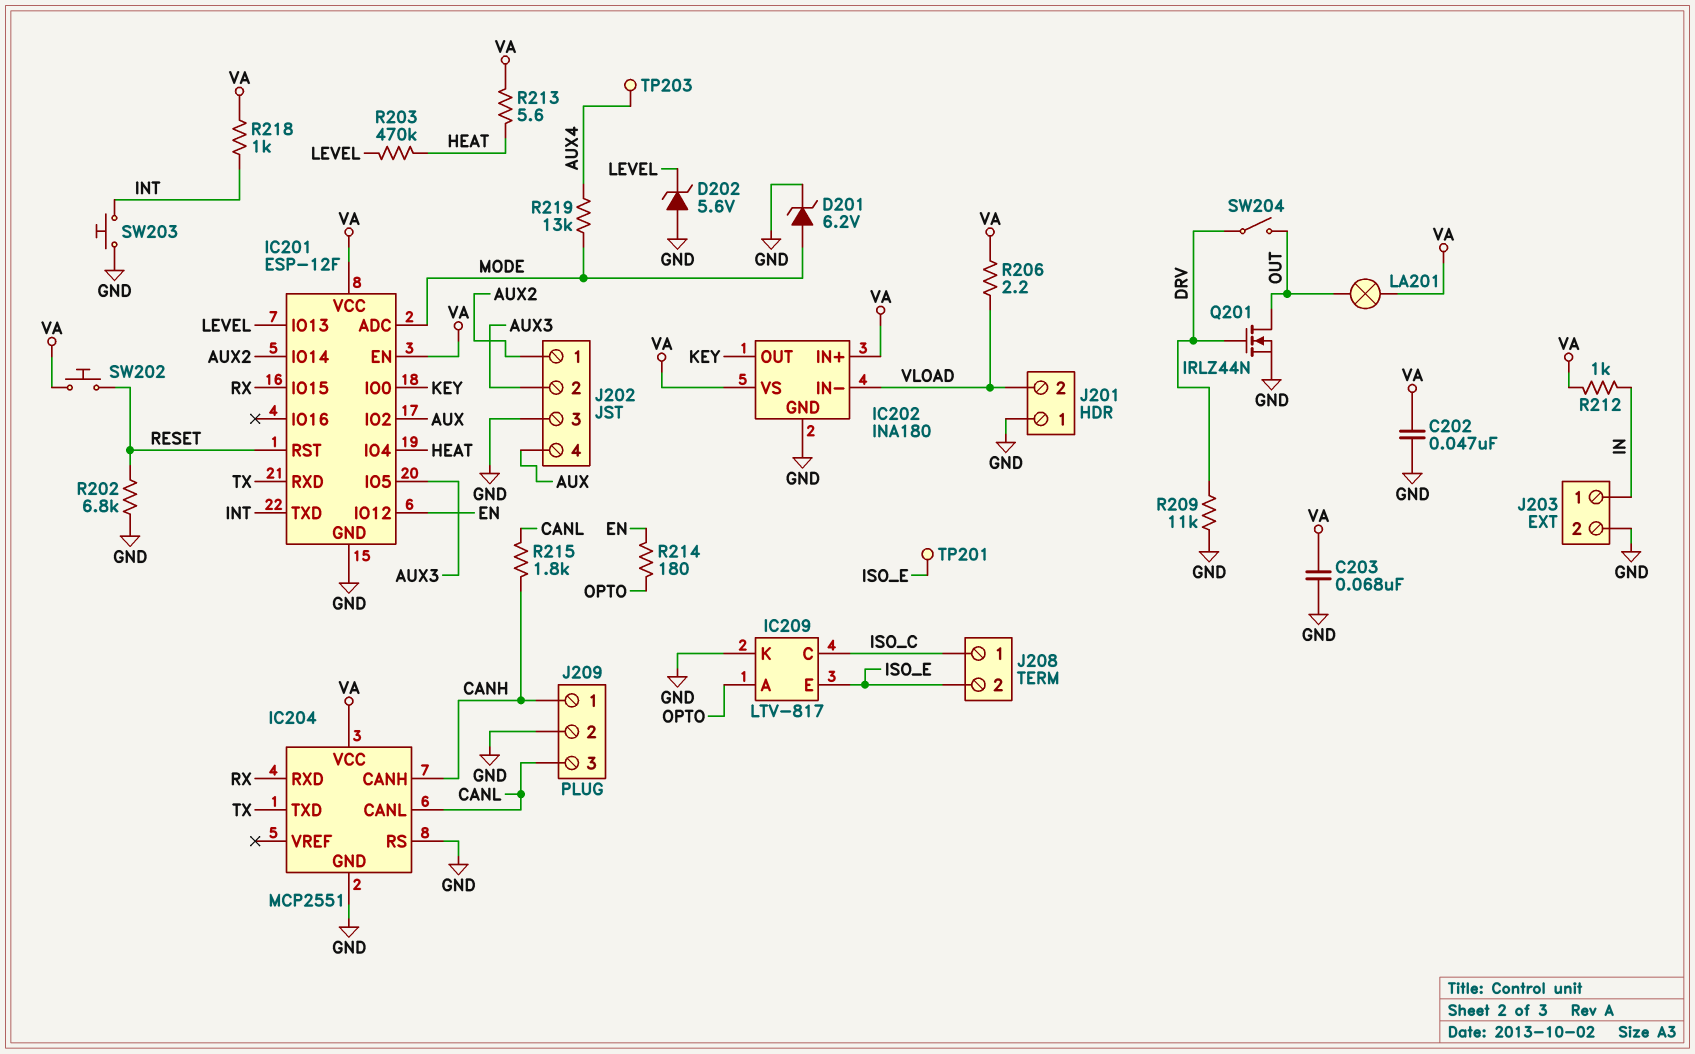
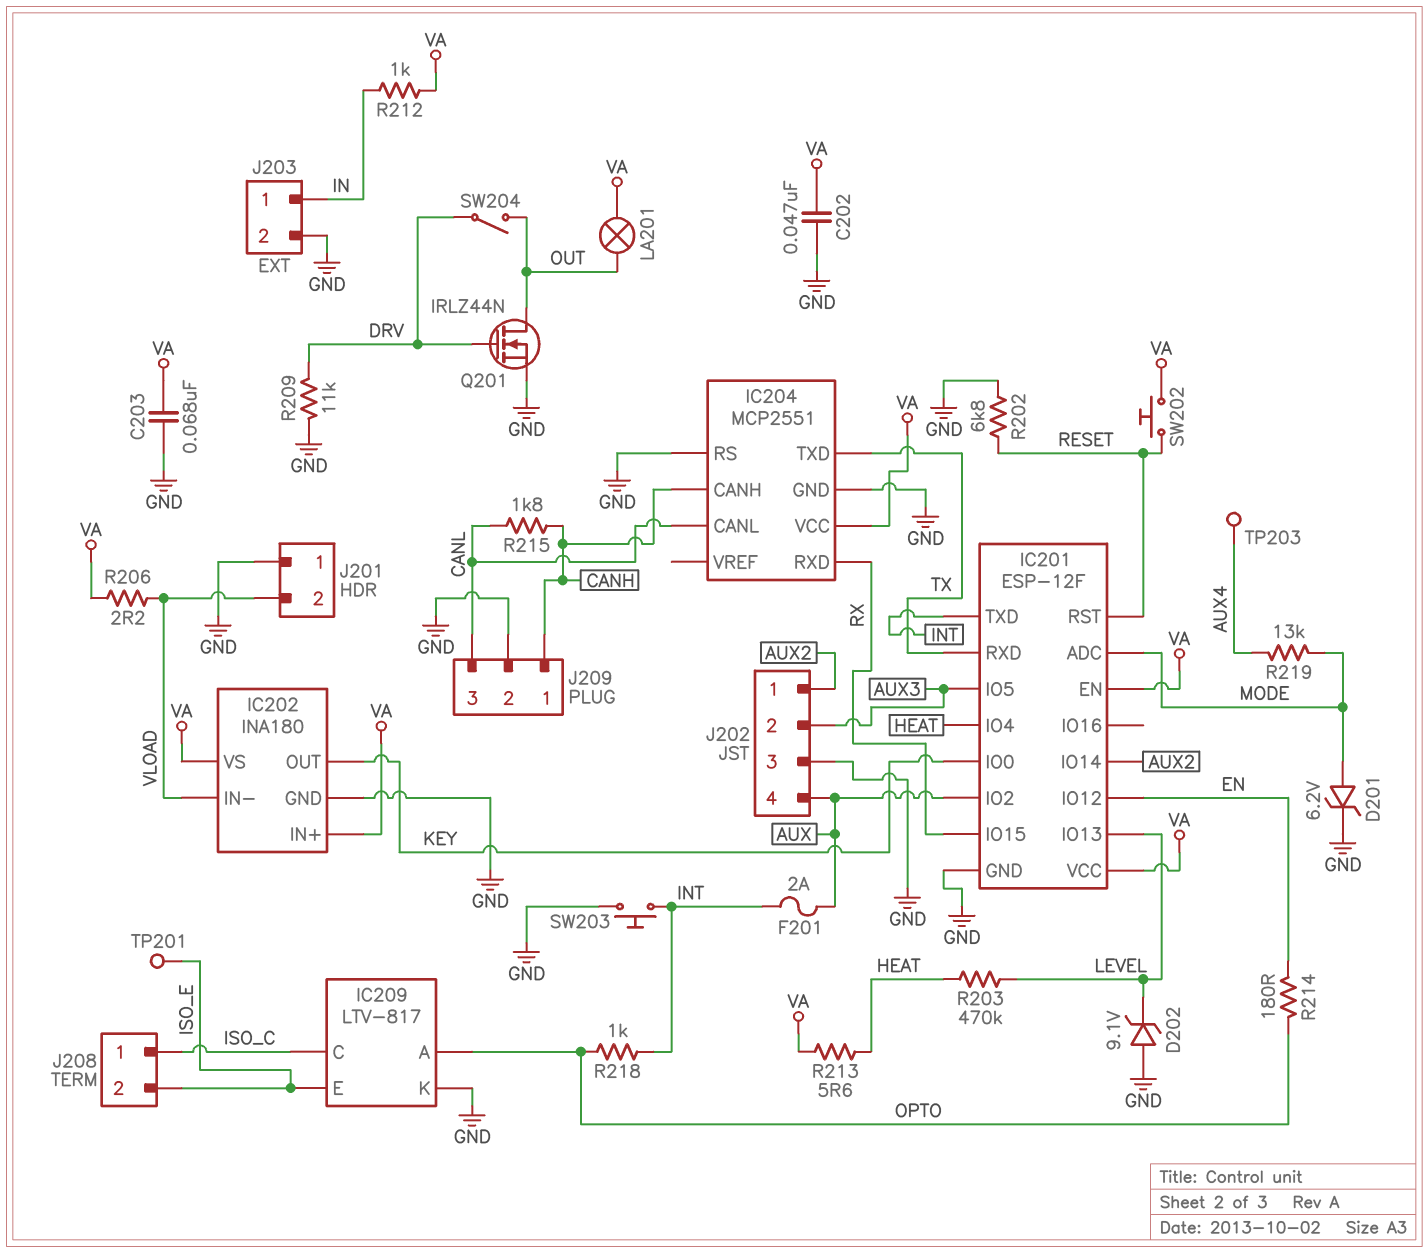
D202: zener 5.6V (A GND, K LEVEL) -> zener 9.1V (A GND, K LEVEL)
F201: none -> 2A (AUX, INT)
R218: 1k (INT, VA) -> 1k (INT, OPTO)

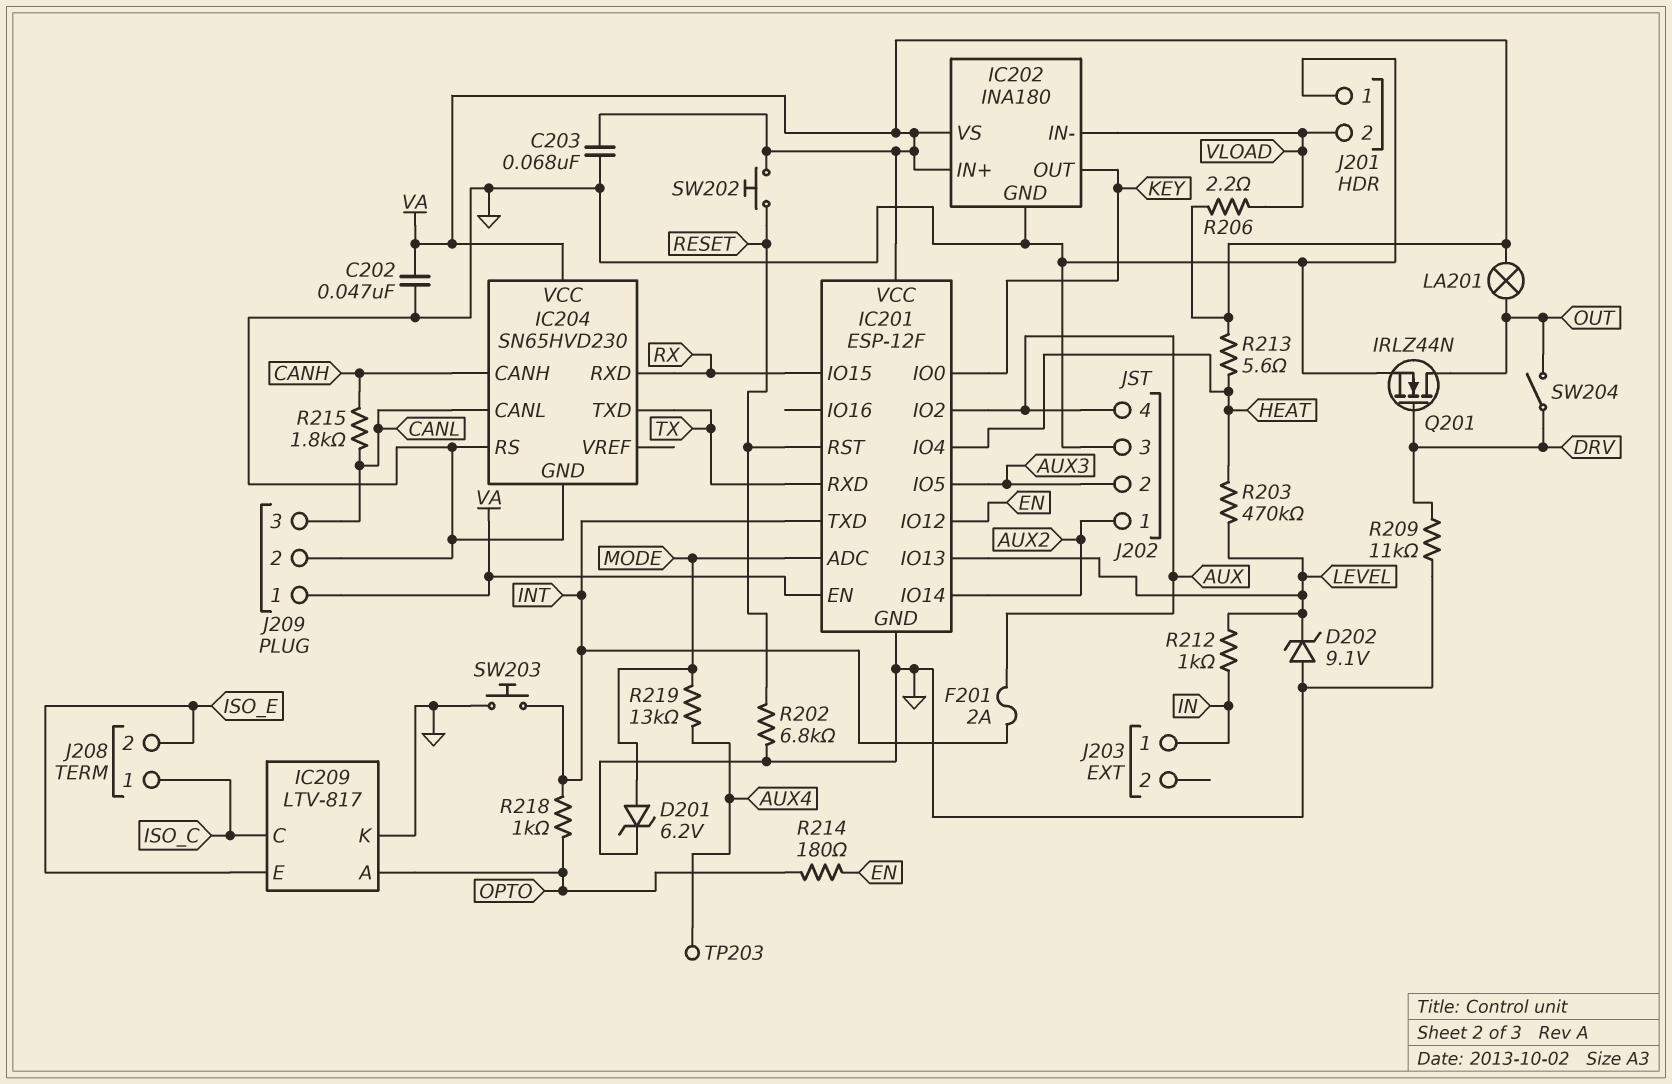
IC204: MCP2551 -> SN65HVD230
J203 pin 2: GND -> none
J209 pin 1: CANH -> VA
R212: 1k (IN, VA) -> 1k (IN, LEVEL)
TP201: test point (ISO_E) -> none

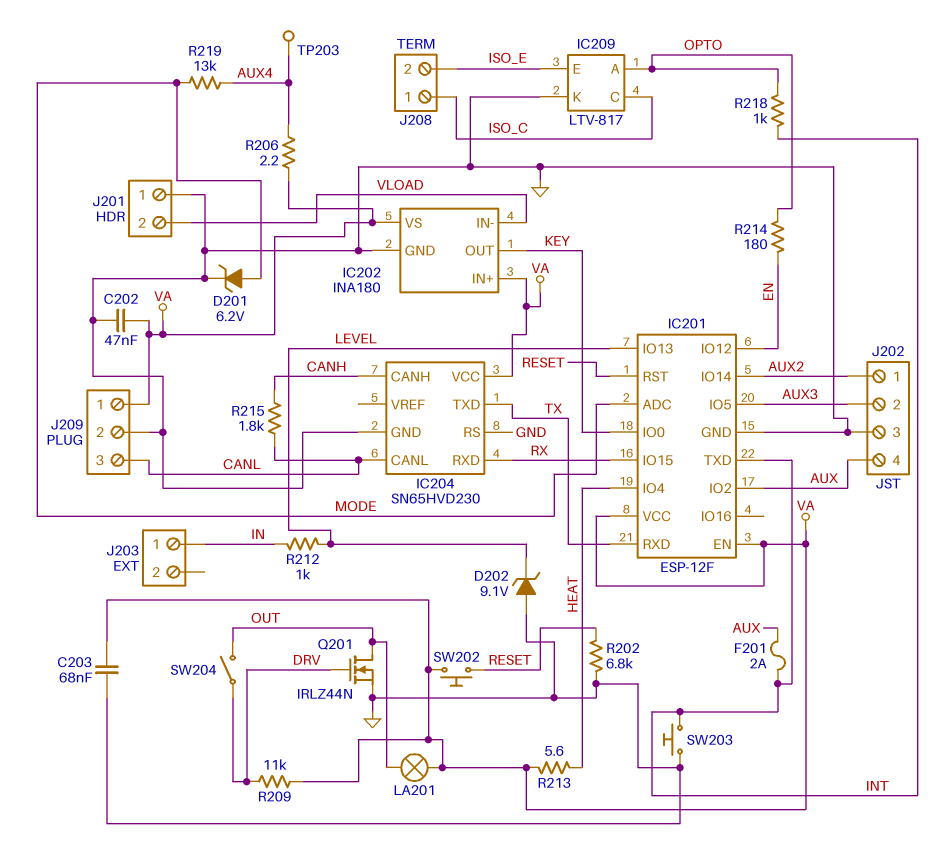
R203: 470k (HEAT, LEVEL) -> none
R206: 2.2 (VA, VLOAD) -> 2.2 (AUX4, VA)
R209: 11k (DRV, GND) -> 11k (DRV, VA)

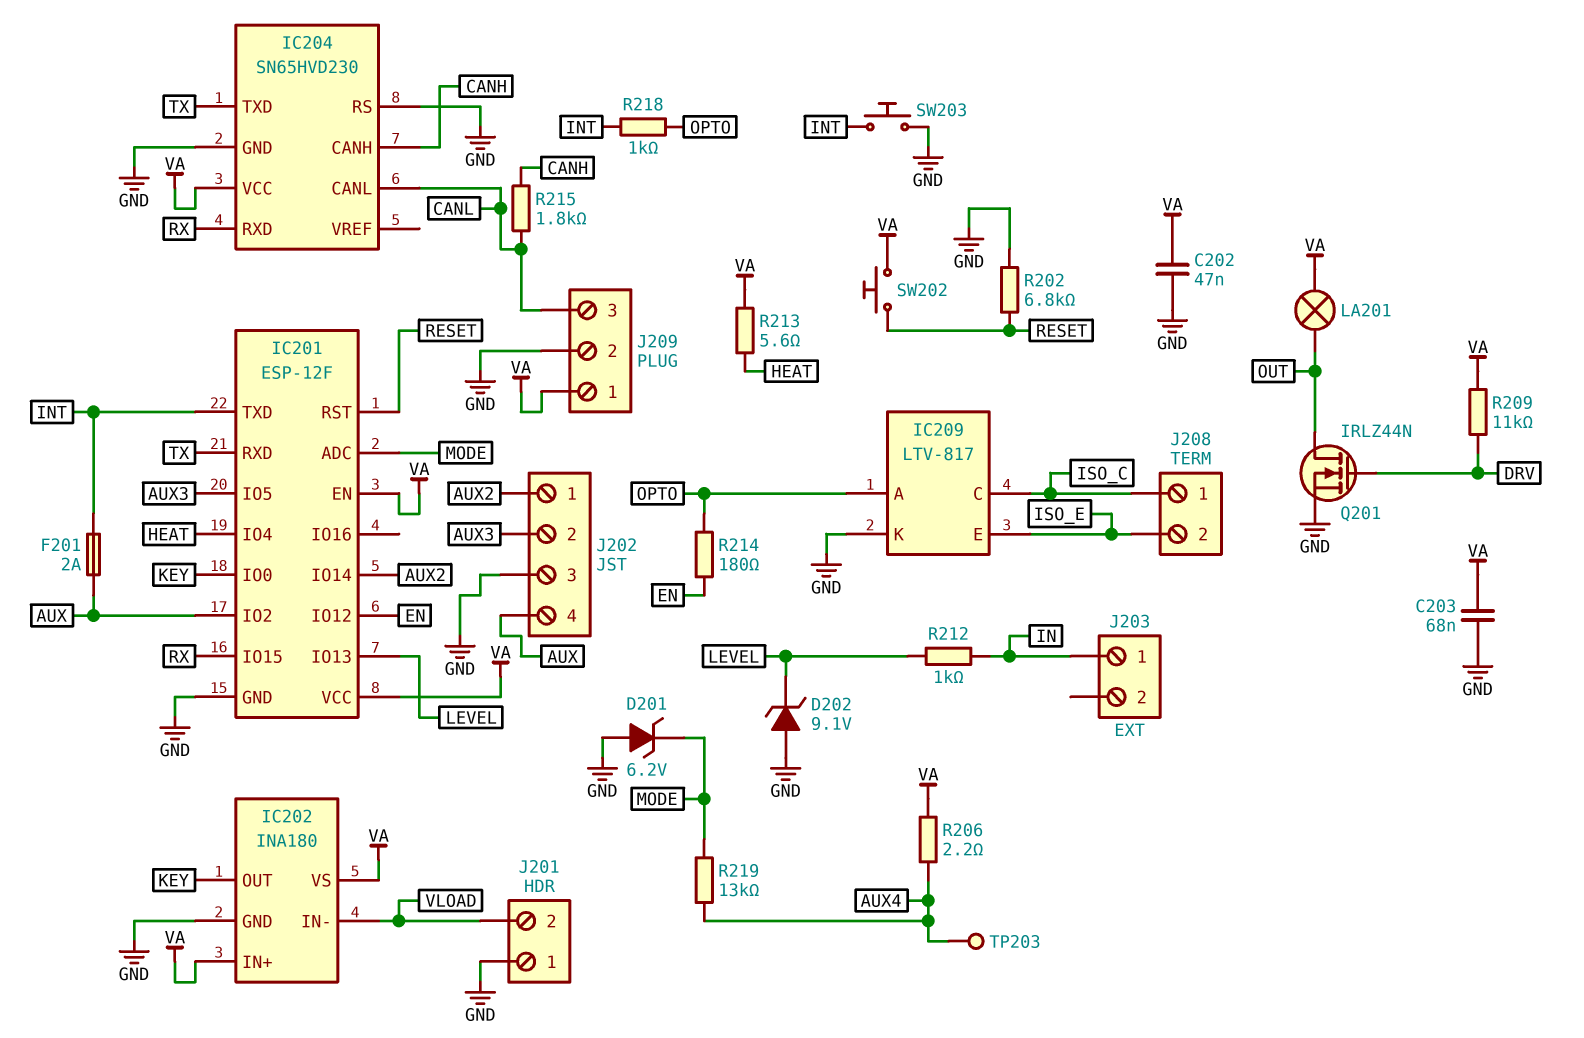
D201: zener 6.2V (A MODE, K GND) -> zener 6.2V (A GND, K MODE)
SW204: switch (DRV, OUT) -> none

